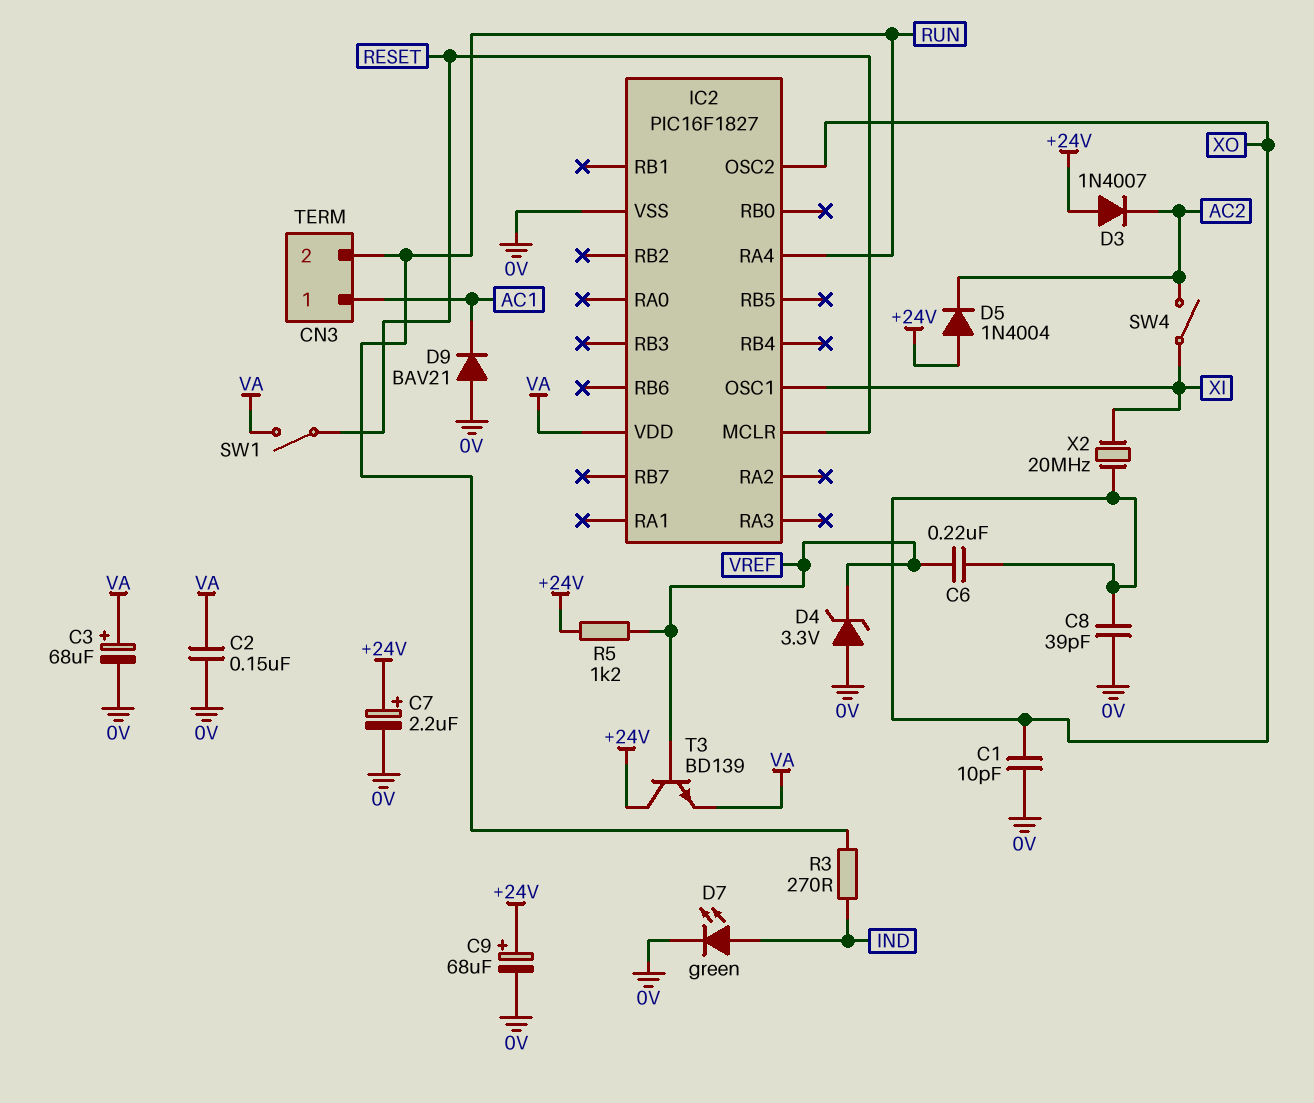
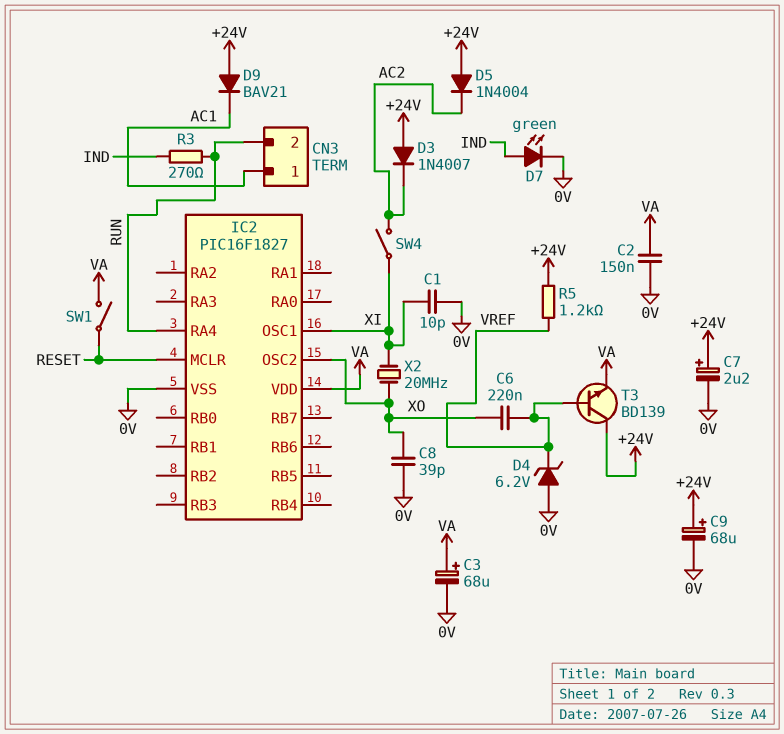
C1: 10pF (0V, XO) -> 10pF (0V, XI)
D4: zener 3.3V (A 0V, K VREF) -> zener 6.2V (A 0V, K VREF)
D9: diode BAV21 (A 0V, K AC1) -> diode BAV21 (A +24V, K AC1)

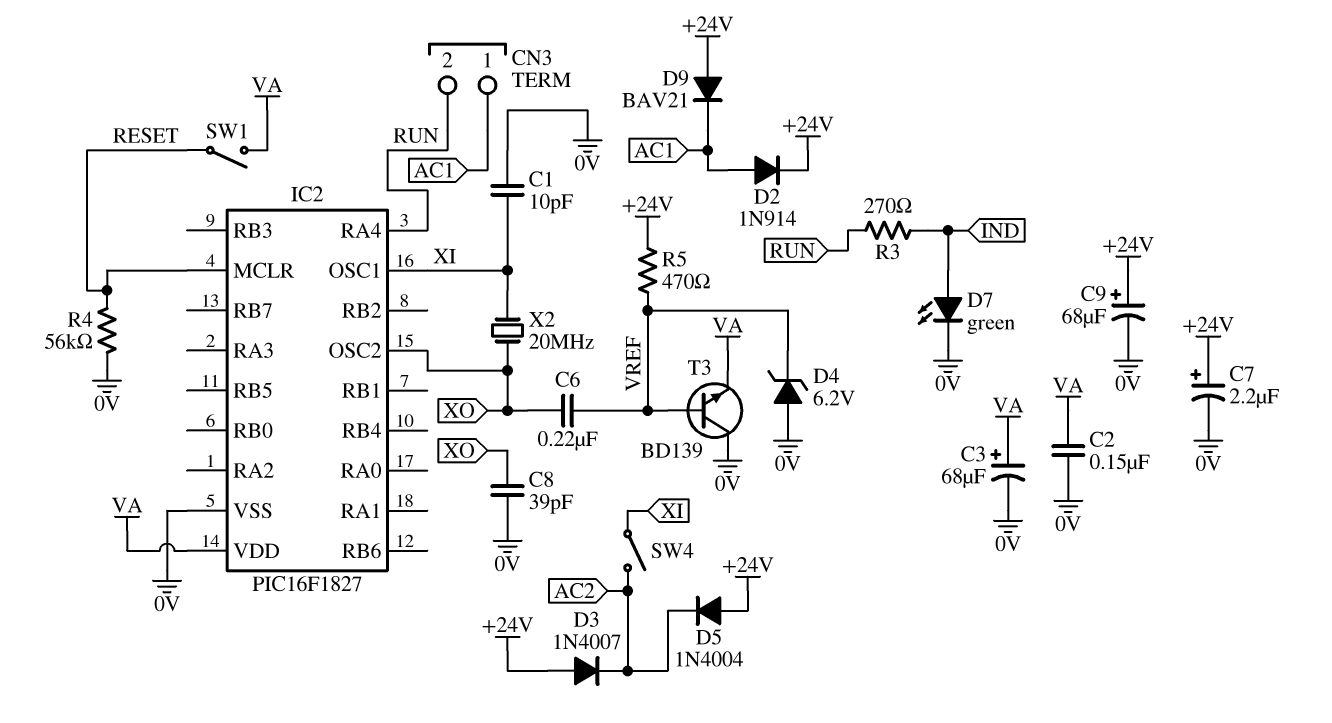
D2: none -> diode 1N914 (A AC1, K +24V)
R4: none -> 56k (0V, RESET)
R5: 1.2k (+24V, VREF) -> 470 (+24V, VREF)
T3: NPN BD139 (B VREF, C +24V, E VA) -> NPN BD139 (B VREF, C 0V, E VA)

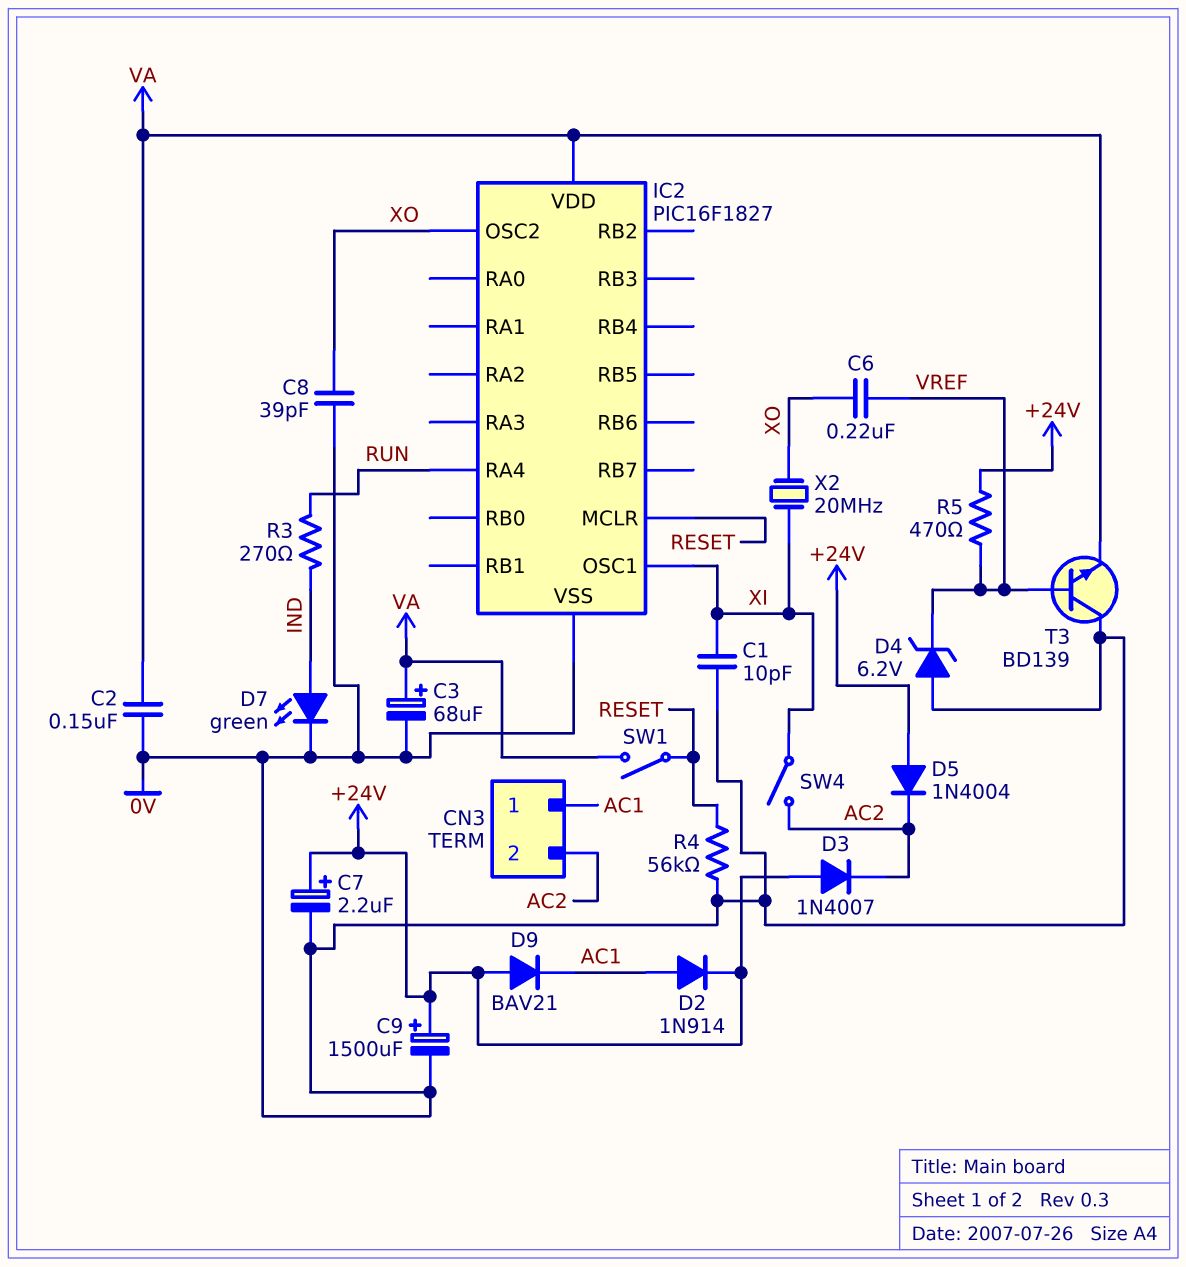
C9: 68uF (plus +24V, minus 0V) -> 1500uF (plus +24V, minus 0V)
CN3 pin 2: RUN -> AC2

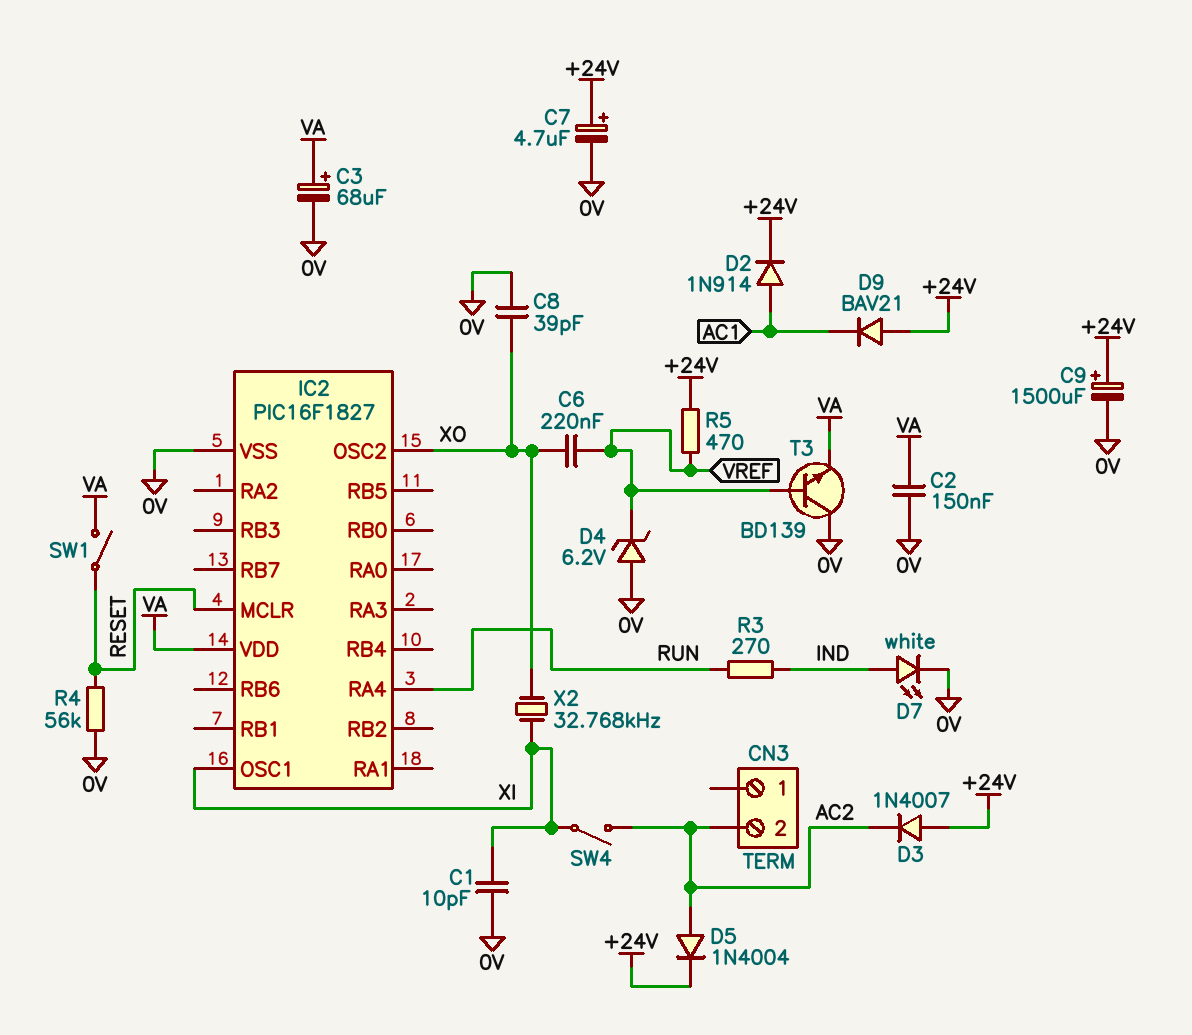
C7: 2.2uF (plus +24V, minus 0V) -> 4.7uF (plus +24V, minus 0V)
CN3 pin 1: AC1 -> none
D5: diode 1N4004 (A +24V, K AC2) -> diode 1N4004 (A AC2, K +24V)
D7: LED green (A IND, K 0V) -> LED white (A IND, K 0V)
X2: 20MHz (XI, XO) -> 32.768kHz (XI, XO)

